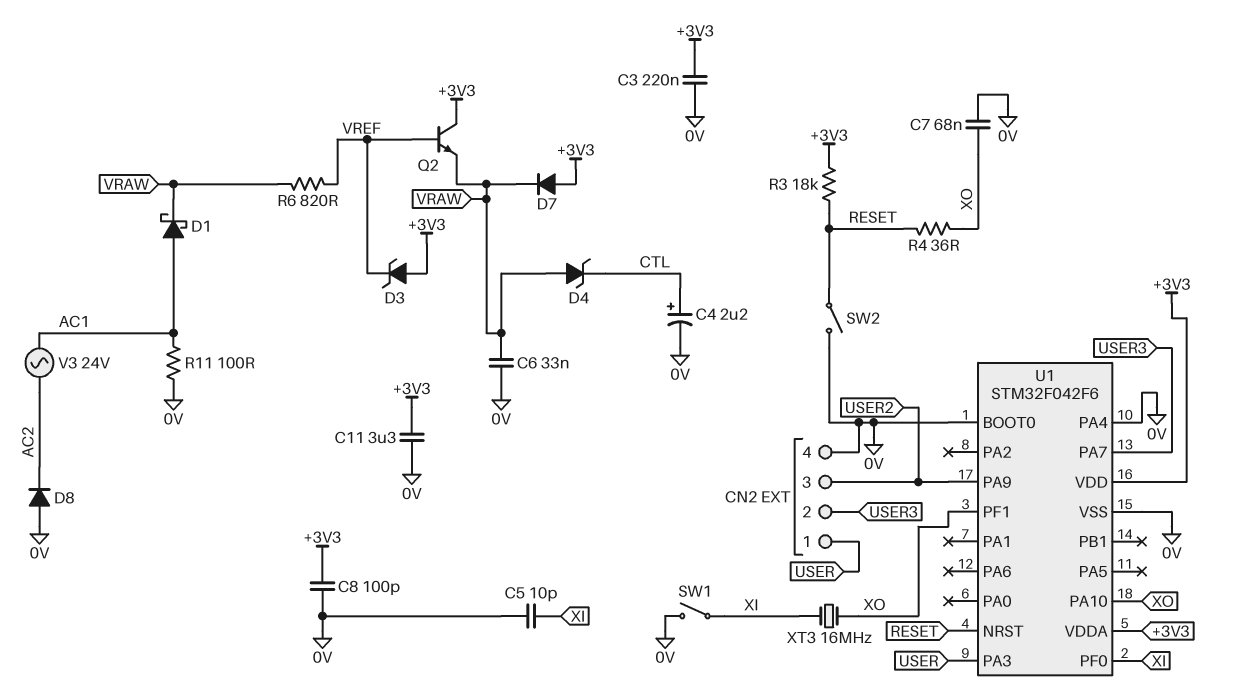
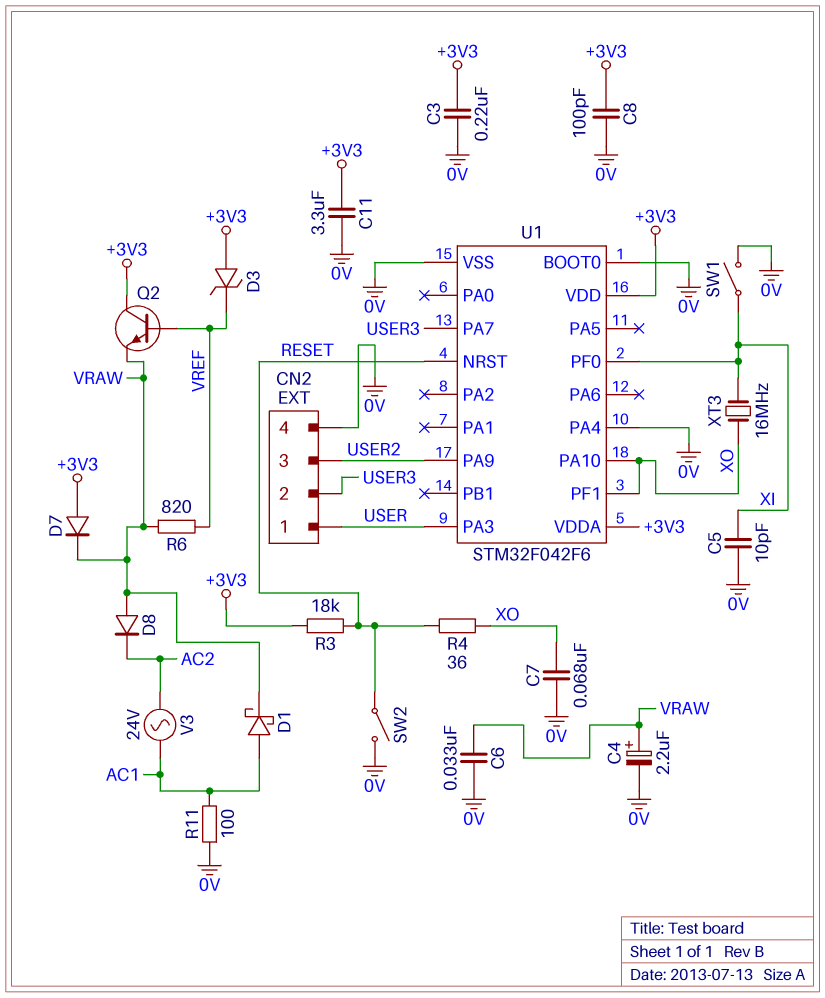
C4: 2.2uF (plus CTL, minus 0V) -> 2.2uF (plus VRAW, minus 0V)
D4: zener (A VRAW, K CTL) -> none
D8: diode (A 0V, K AC2) -> diode (A VRAW, K AC2)

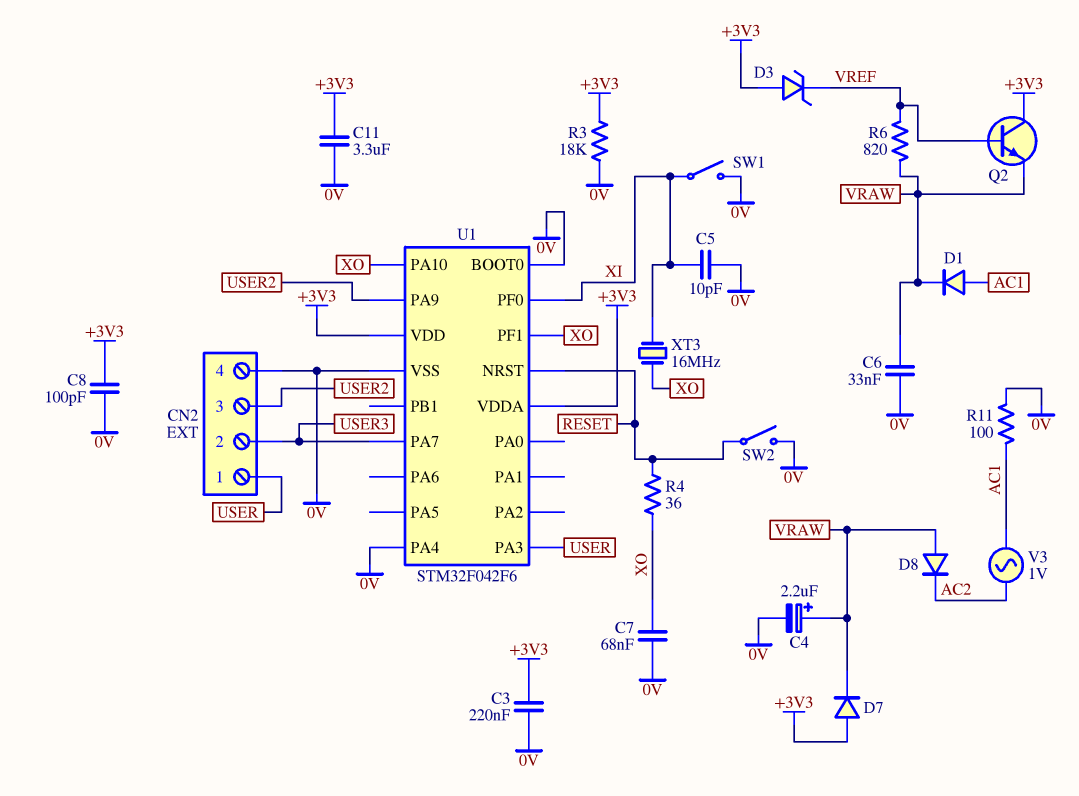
D1: schottky (A AC1, K VRAW) -> diode (A AC1, K VRAW)
R3: 18k (+3V3, RESET) -> 18k (+3V3, 0V)
V3: AC 24V (AC1, AC2) -> AC 1V (AC1, AC2)

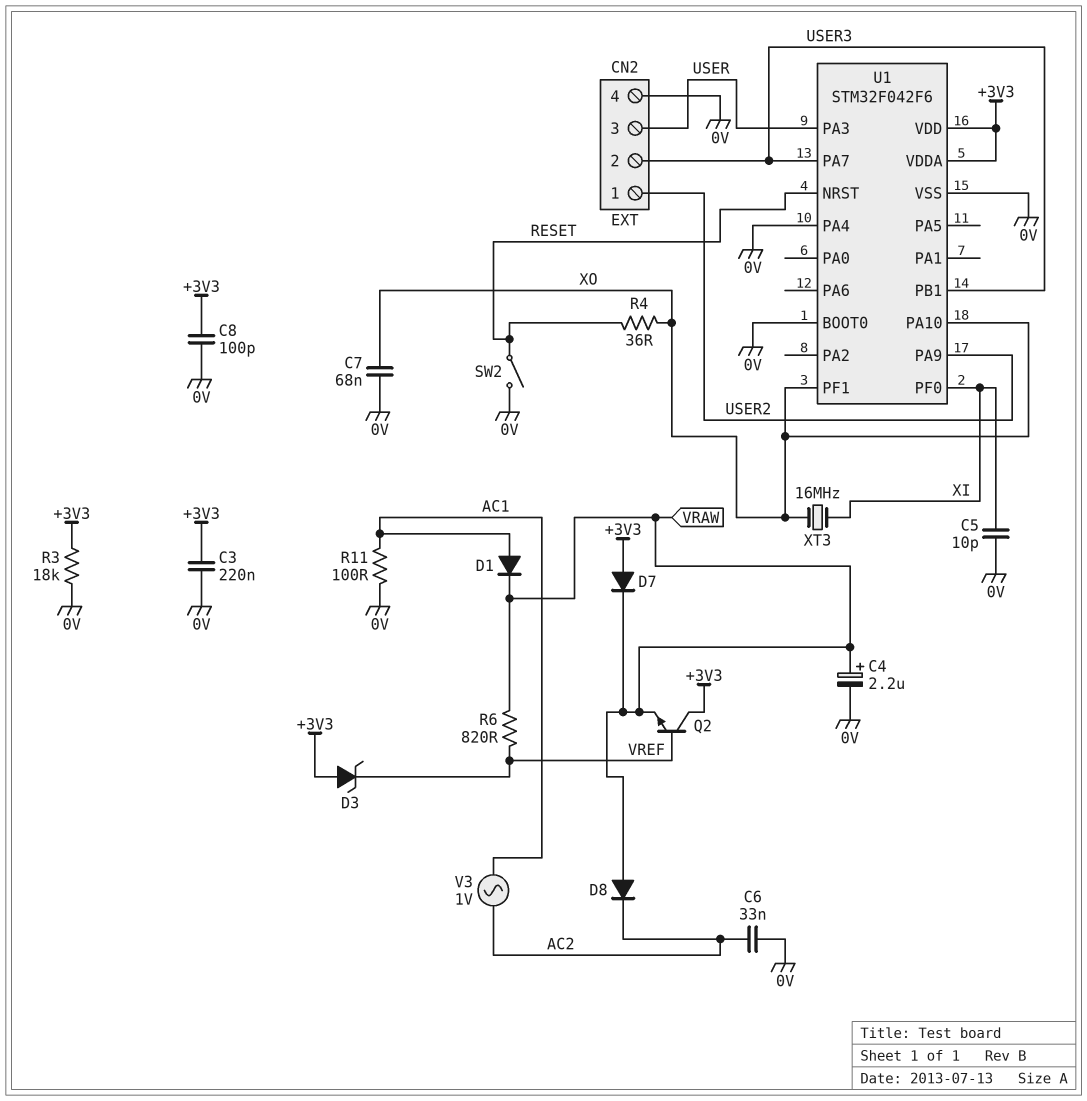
C6: 33nF (0V, VRAW) -> 33nF (0V, AC2)
C11: 3.3uF (+3V3, 0V) -> none
CN2 pin 1: USER -> USER2
CN2 pin 3: USER2 -> USER
SW1: switch (0V, XI) -> none
U1 pin PB1: none -> USER3

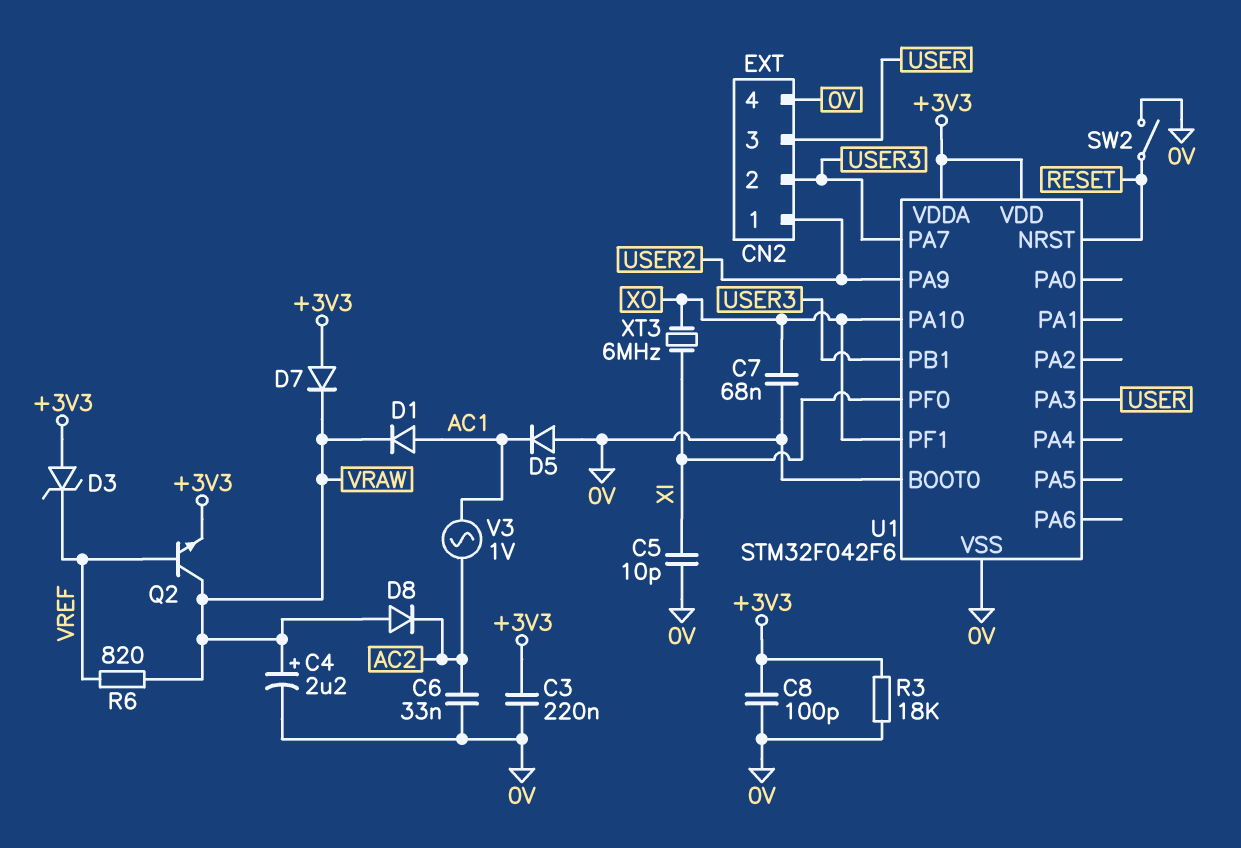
D5: none -> diode (A 0V, K AC1)
Q2: NPN (B VREF, C +3V3, E VRAW) -> NPN (B VREF, C VRAW, E +3V3)
R4: 36 (RESET, XO) -> none
R11: 100 (0V, AC1) -> none
U1 pin PA4: 0V -> none
XT3: 16MHz (XI, XO) -> 6MHz (XI, XO)

